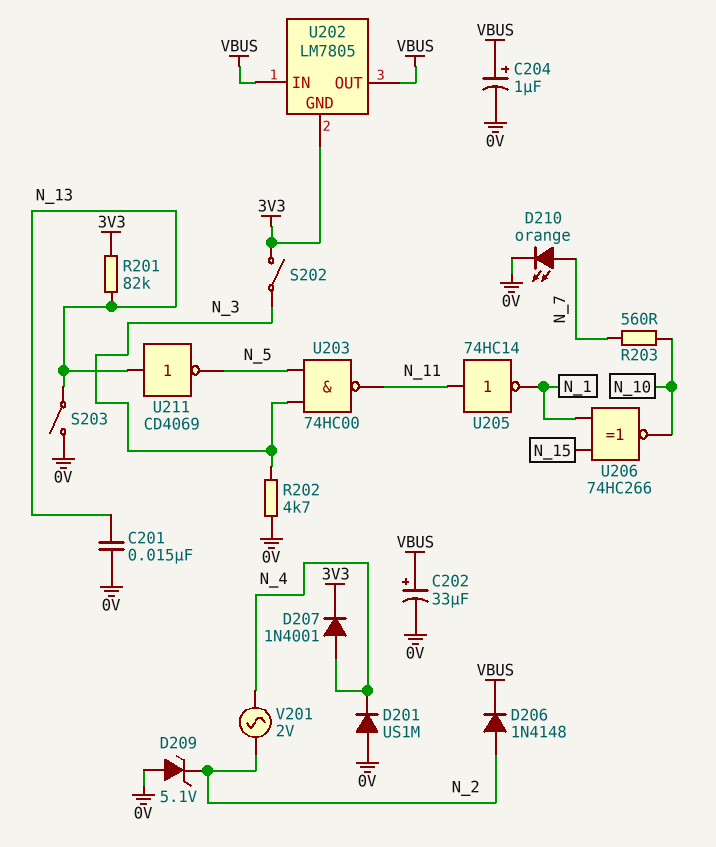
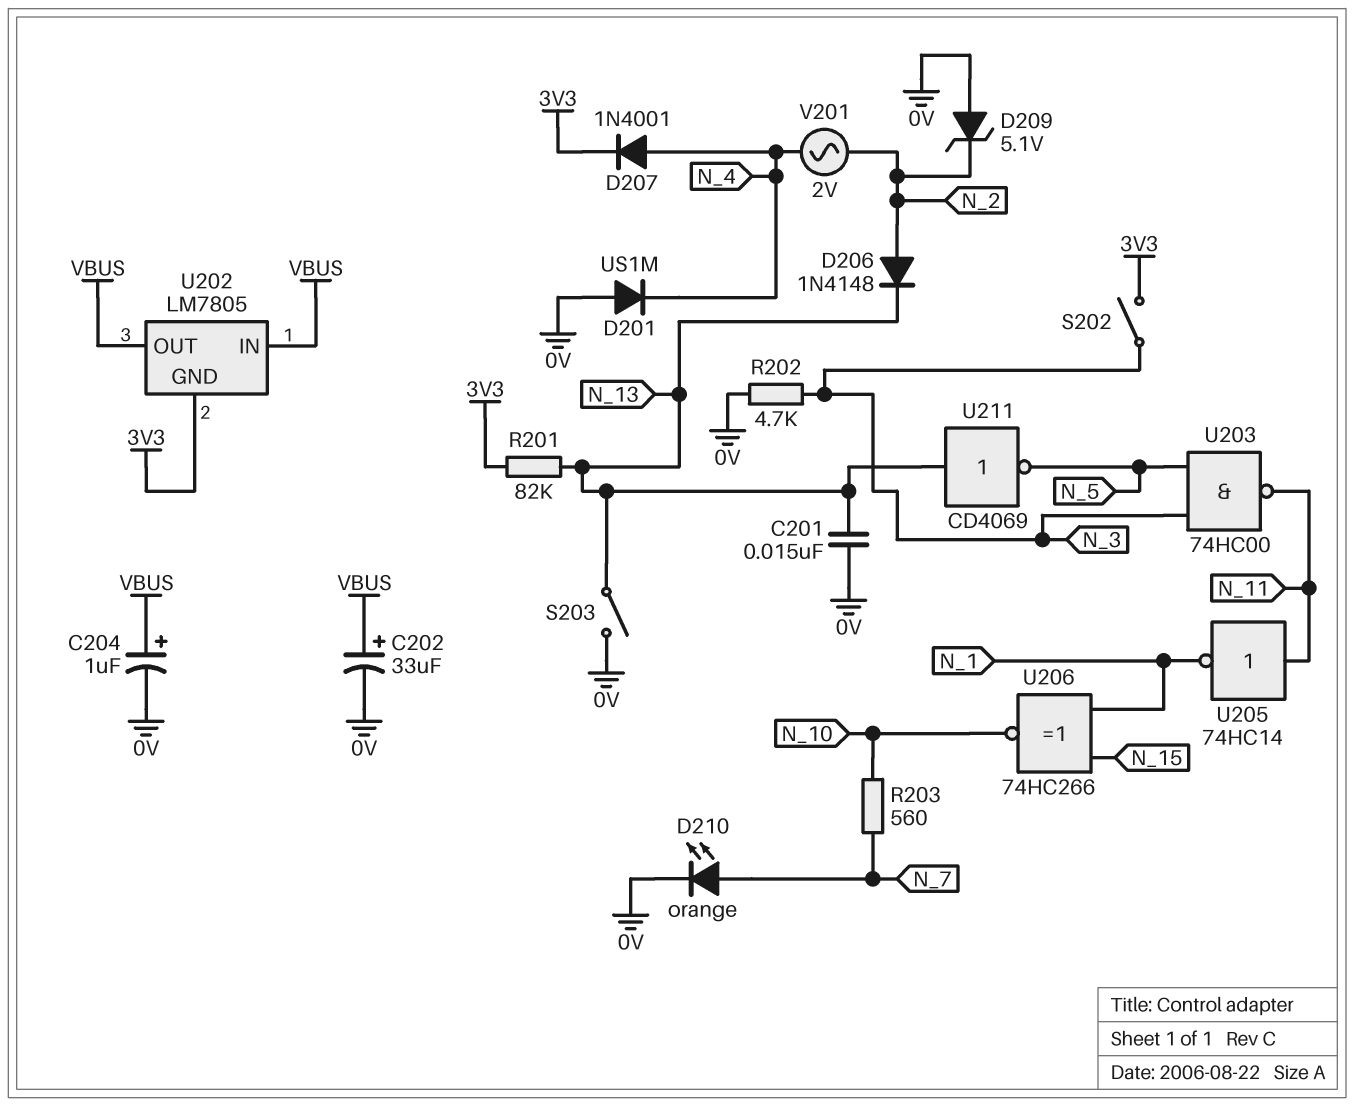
D206: diode 1N4148 (A N_2, K VBUS) -> diode 1N4148 (A N_2, K N_13)

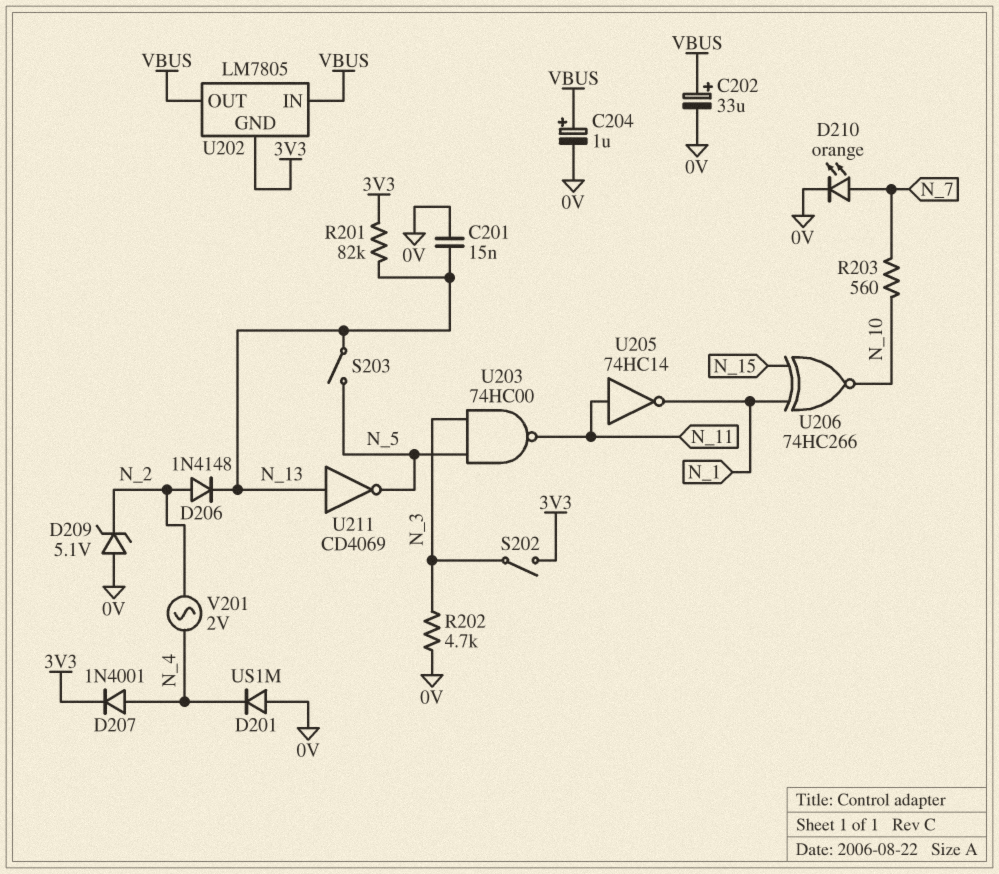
S203: switch (0V, N_13) -> switch (N_5, N_13)

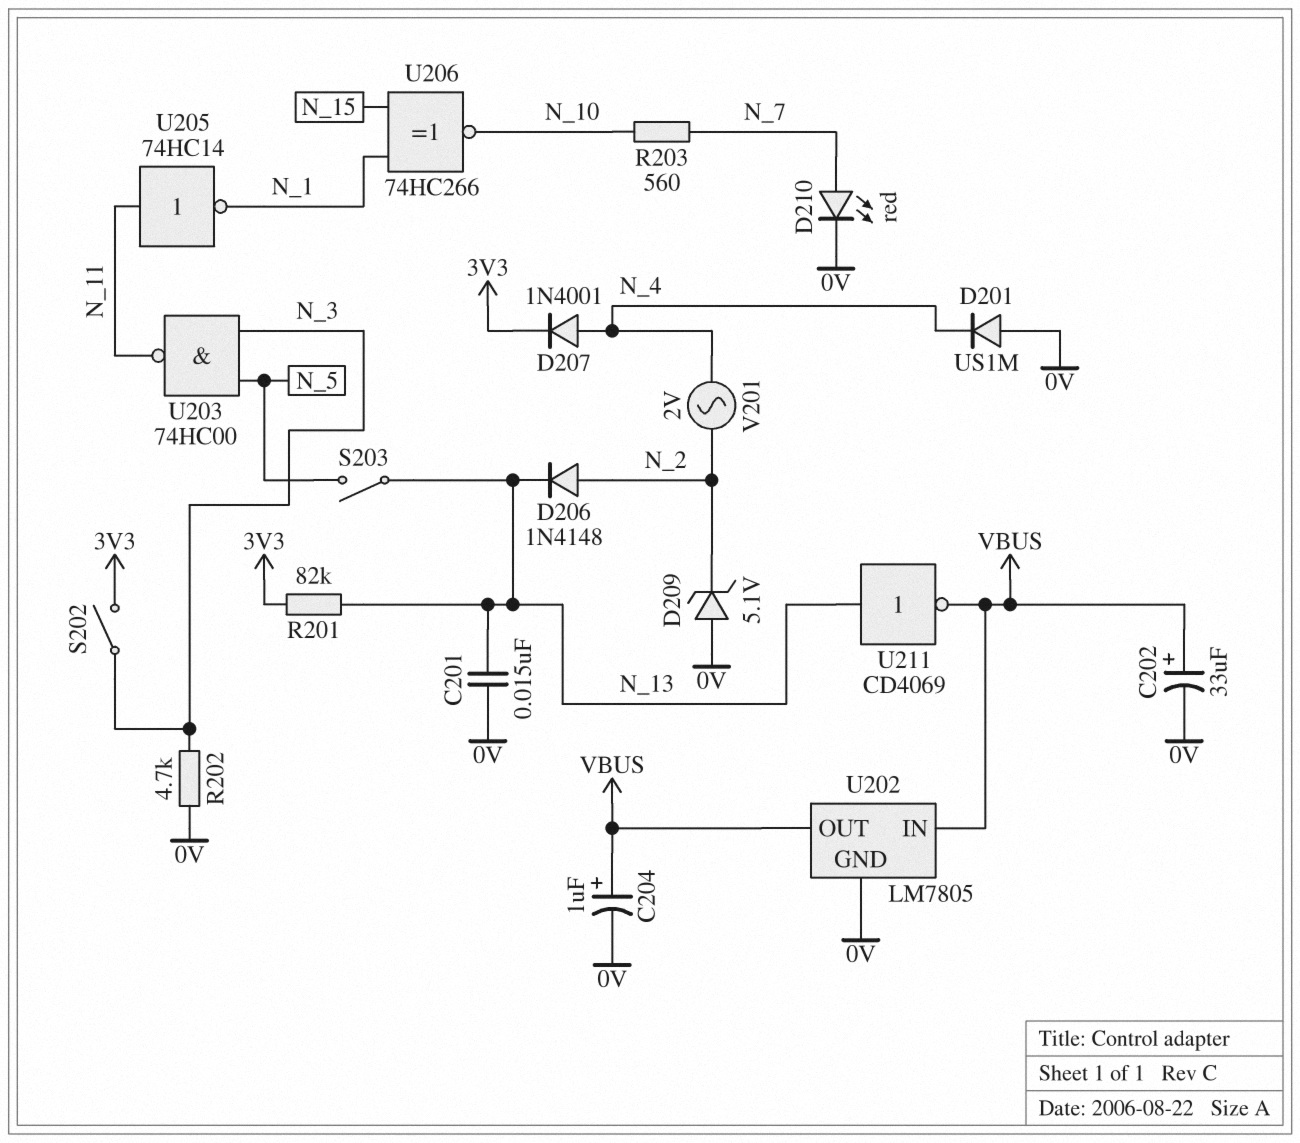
D210: LED orange (A N_7, K 0V) -> LED red (A N_7, K 0V)
U202 pin GND: 3V3 -> 0V
U211: NOT CD4069 (in N_13, out N_5) -> NOT CD4069 (in N_13, out VBUS)

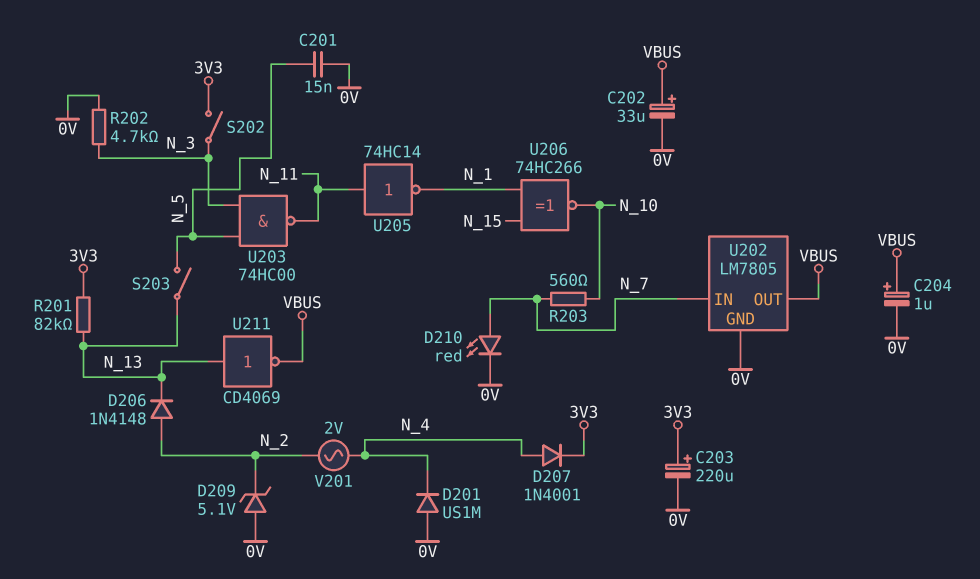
C201: 15nF (0V, N_13) -> 15nF (0V, N_5)
C203: none -> 220uF (plus 3V3, minus 0V)
U202 pin IN: VBUS -> N_7

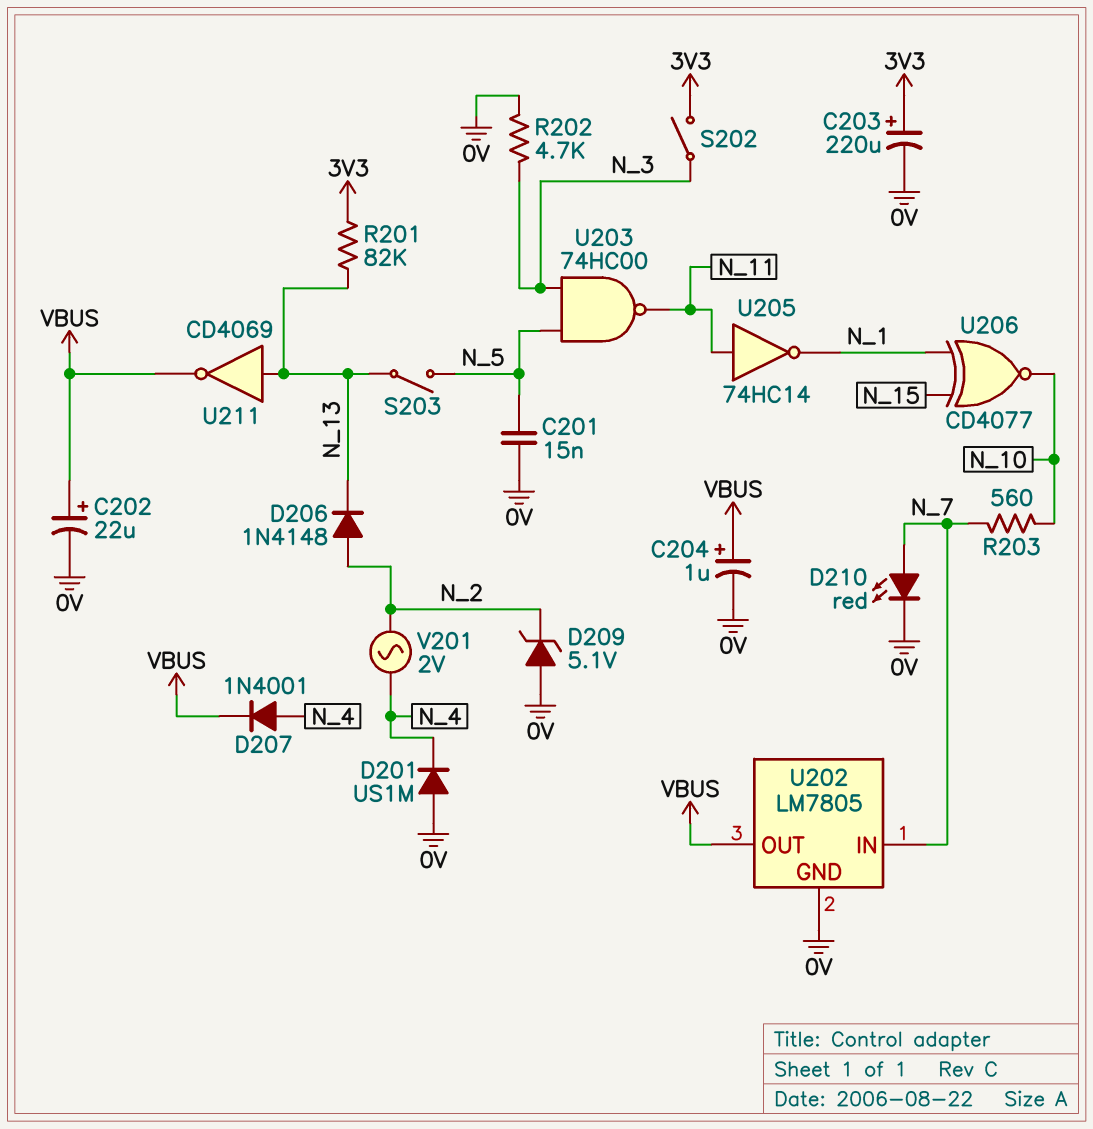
C202: 33uF (plus VBUS, minus 0V) -> 22uF (plus VBUS, minus 0V)
D207: diode 1N4001 (A N_4, K 3V3) -> diode 1N4001 (A N_4, K VBUS)
U206: XNOR 74HC266 (in N_1, in N_15, out N_10) -> XNOR CD4077 (in N_1, in N_15, out N_10)

